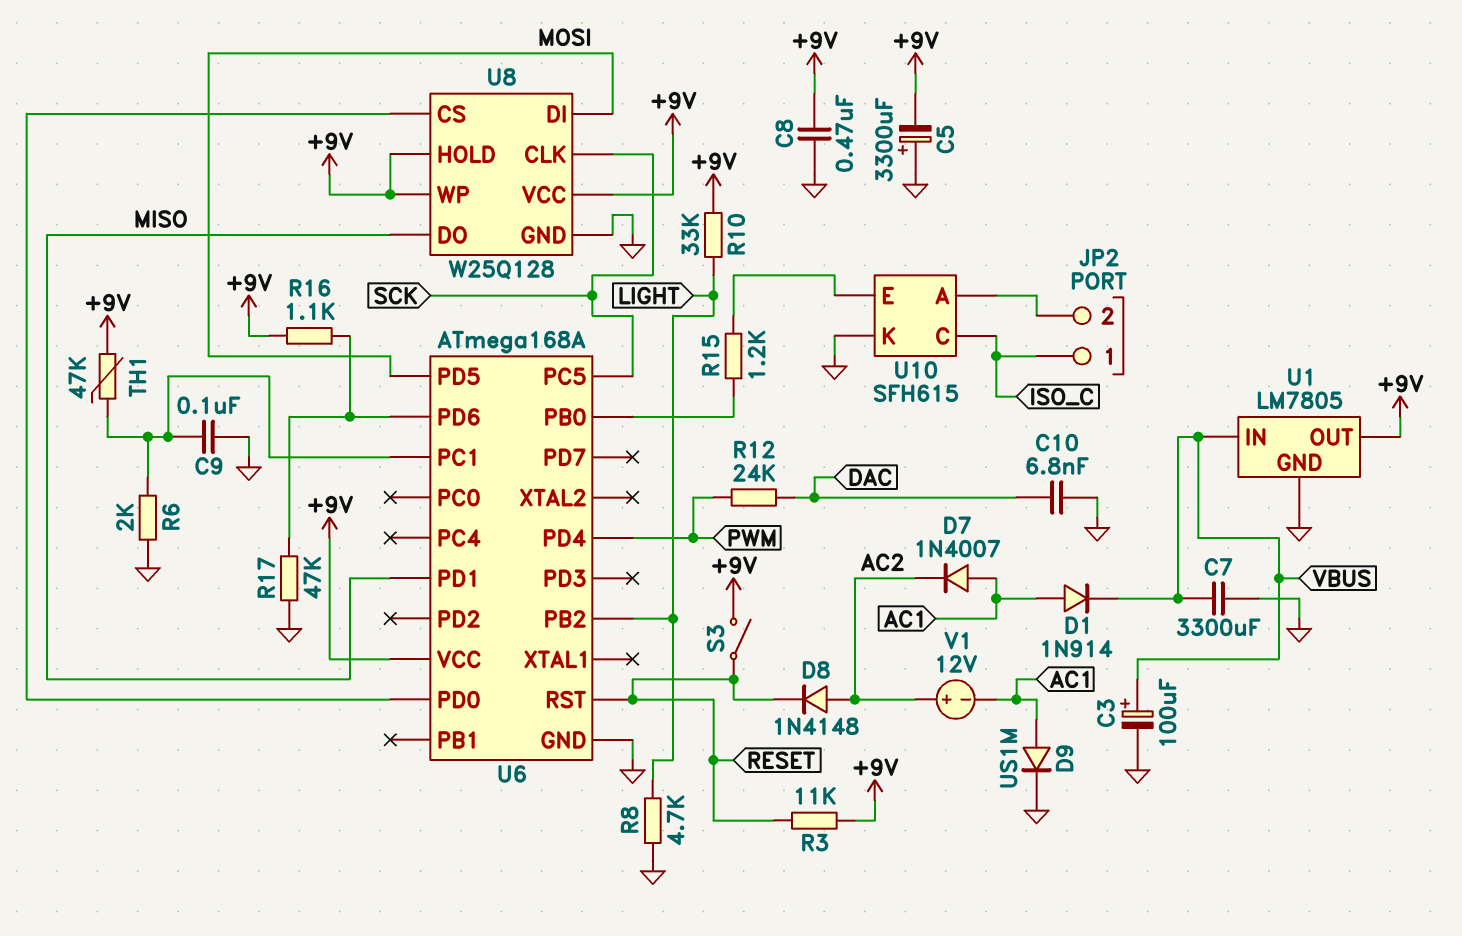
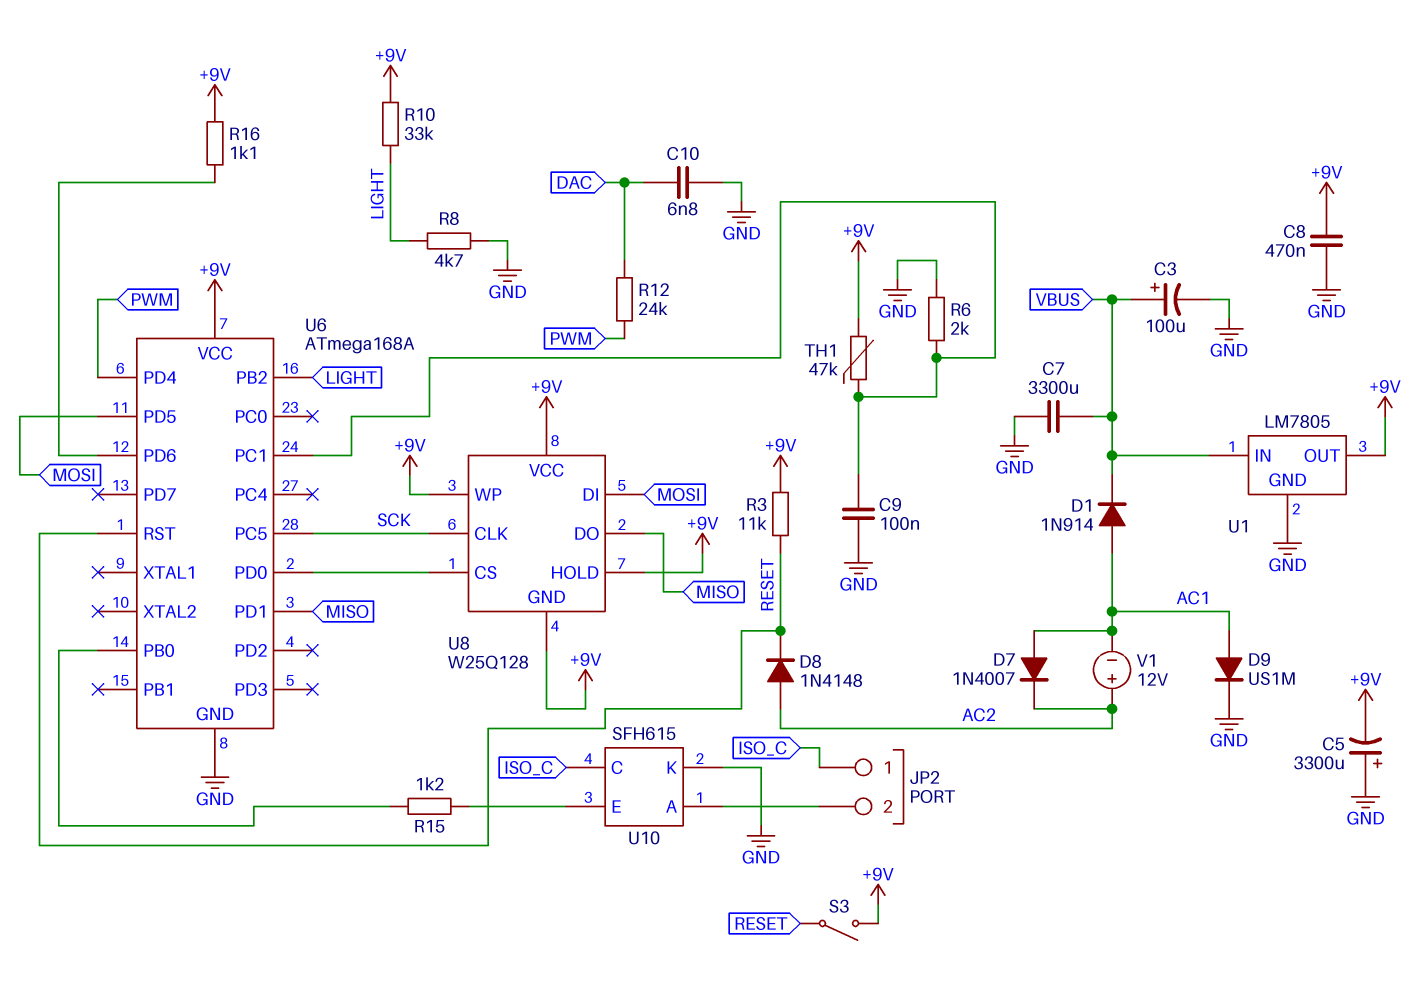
R17: 47k (GND, U6/PD6) -> none
U8 pin GND: GND -> +9V

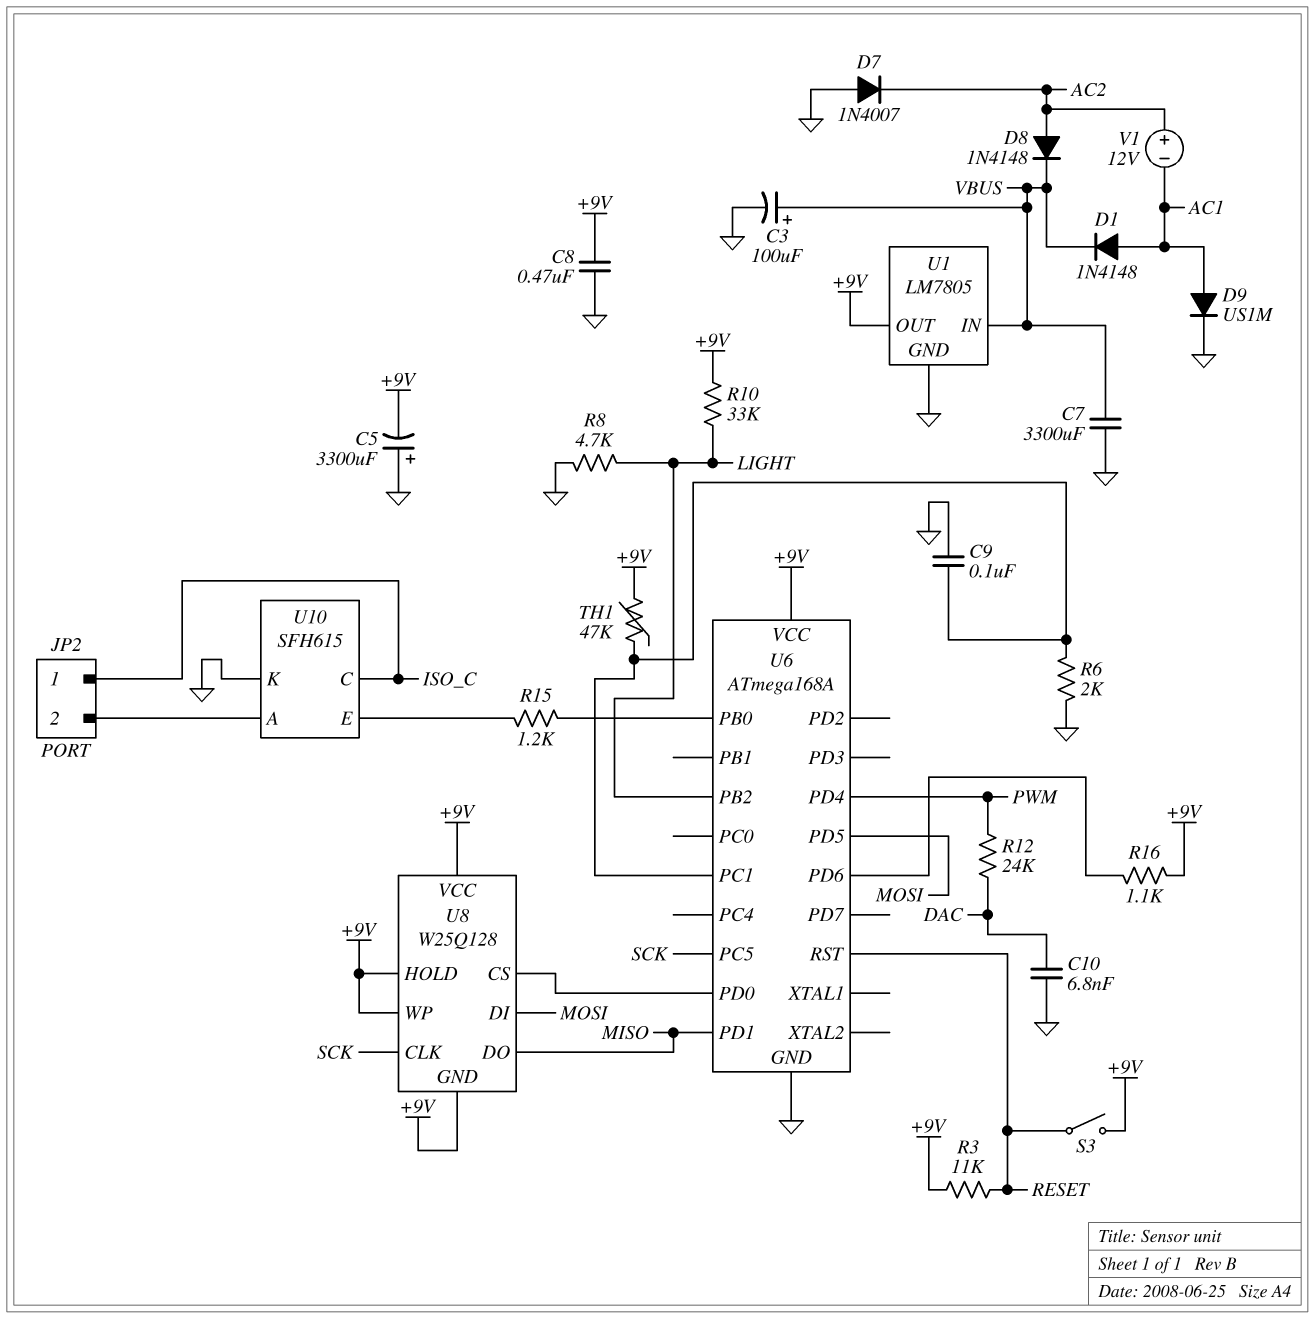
D1: diode 1N914 (A AC1, K VBUS) -> diode 1N4148 (A AC1, K VBUS)
D7: diode 1N4007 (A AC1, K AC2) -> diode 1N4007 (A GND, K AC2)
D8: diode 1N4148 (A AC2, K RESET) -> diode 1N4148 (A AC2, K VBUS)

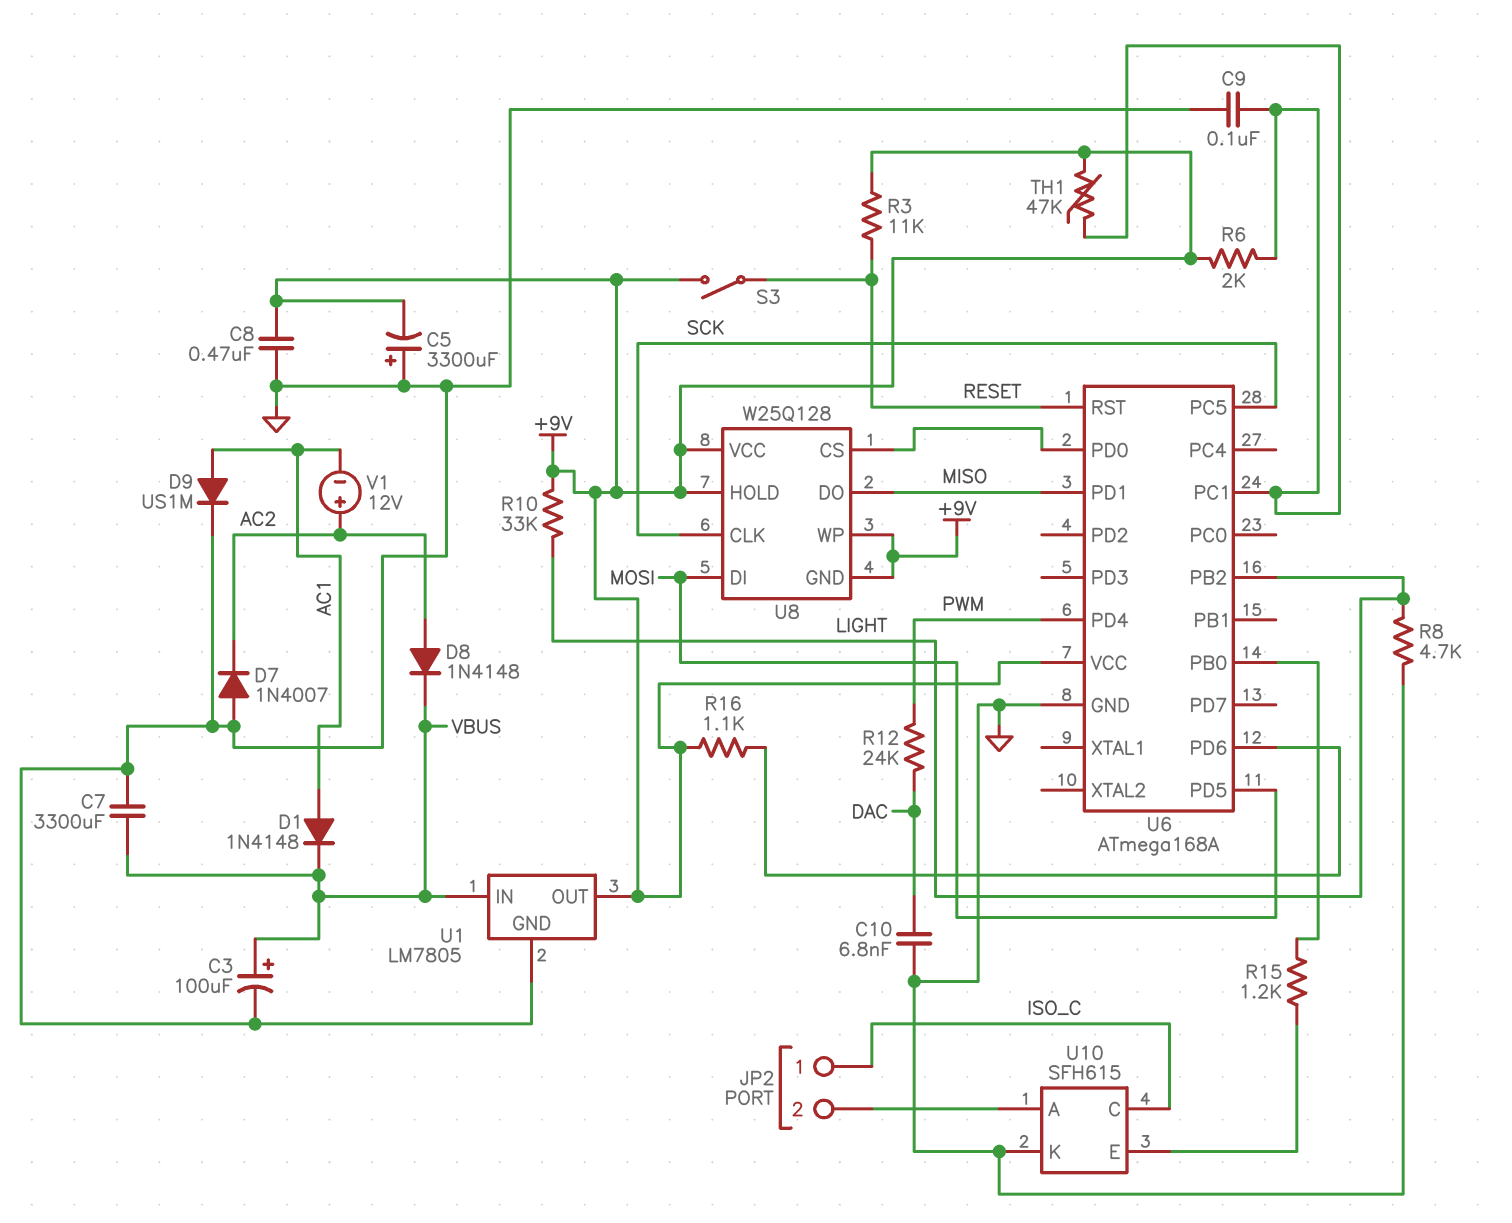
R6: 2k (GND, U6/PC1) -> 2k (+9V, U6/PC1)

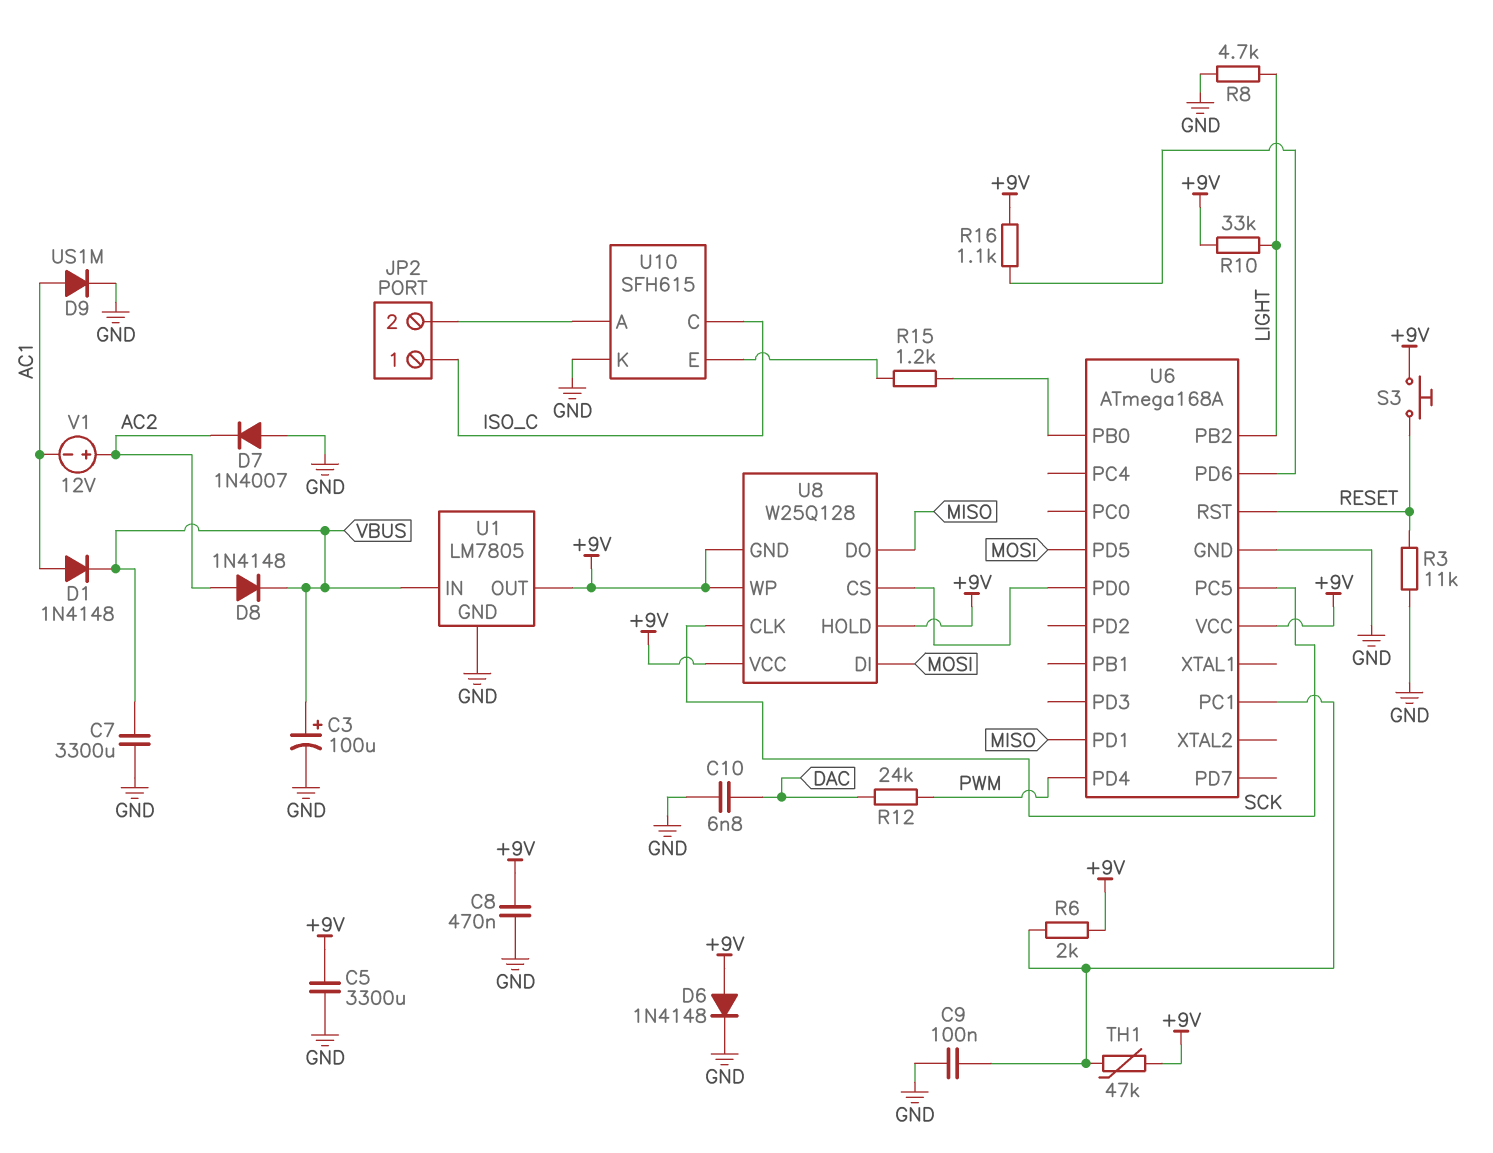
C5: 3300uF (plus GND, minus +9V) -> 3300uF (+9V, GND)
D6: none -> diode 1N4148 (A +9V, K GND)
R3: 11k (+9V, RESET) -> 11k (GND, RESET)
S3: switch (+9V, RESET) -> button (+9V, RESET)

